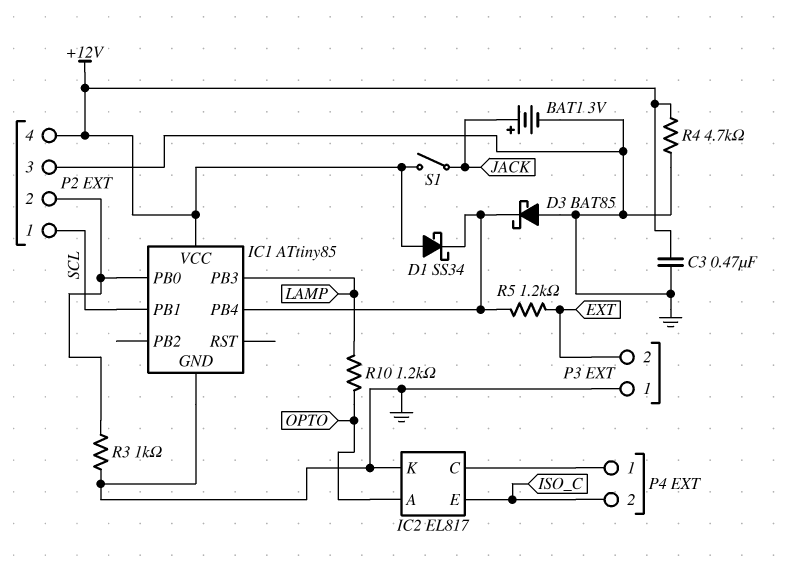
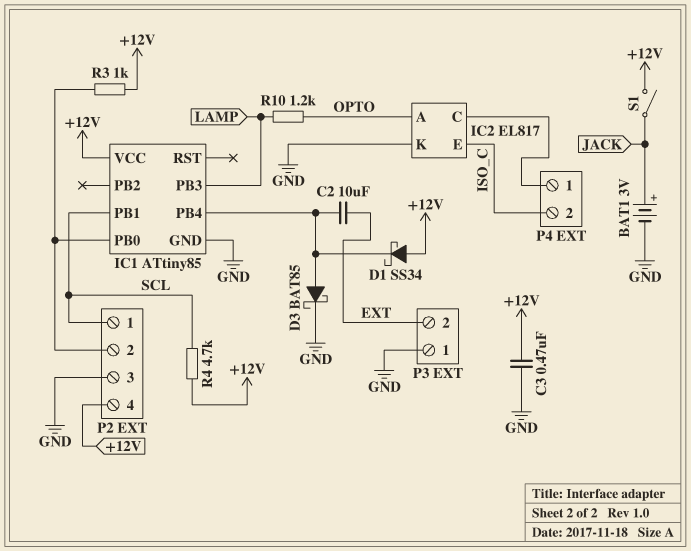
C2: none -> 10uF (EXT, IC1/PB4)
D3: schottky BAT85 (A GND, K IC1/PB4) -> schottky BAT85 (A IC1/PB4, K GND)
R3: 1k (GND, IC1/PB0) -> 1k (+12V, IC1/PB0)
R4: 4.7k (+12V, GND) -> 4.7k (+12V, SCL)
R5: 1.2k (EXT, IC1/PB4) -> none

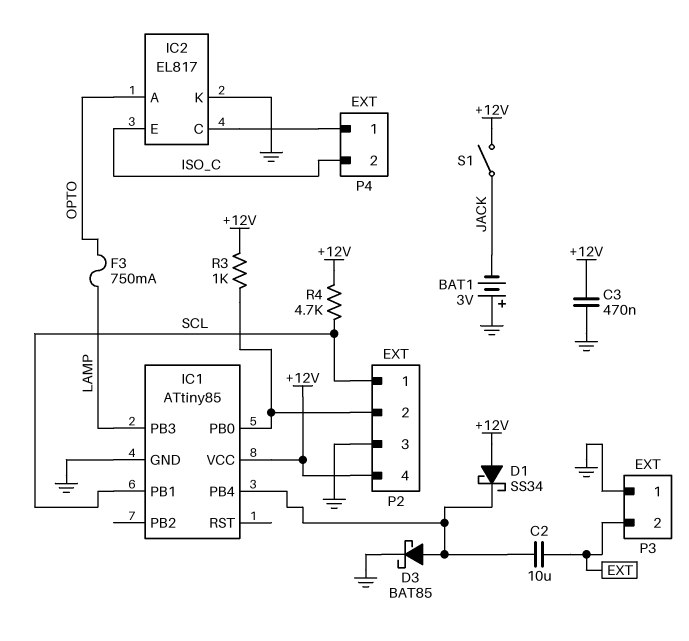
BAT1: 3V (plus JACK, minus GND) -> 3V (plus GND, minus JACK)
F3: none -> 750mA (LAMP, OPTO)
R10: 1.2k (LAMP, OPTO) -> none

